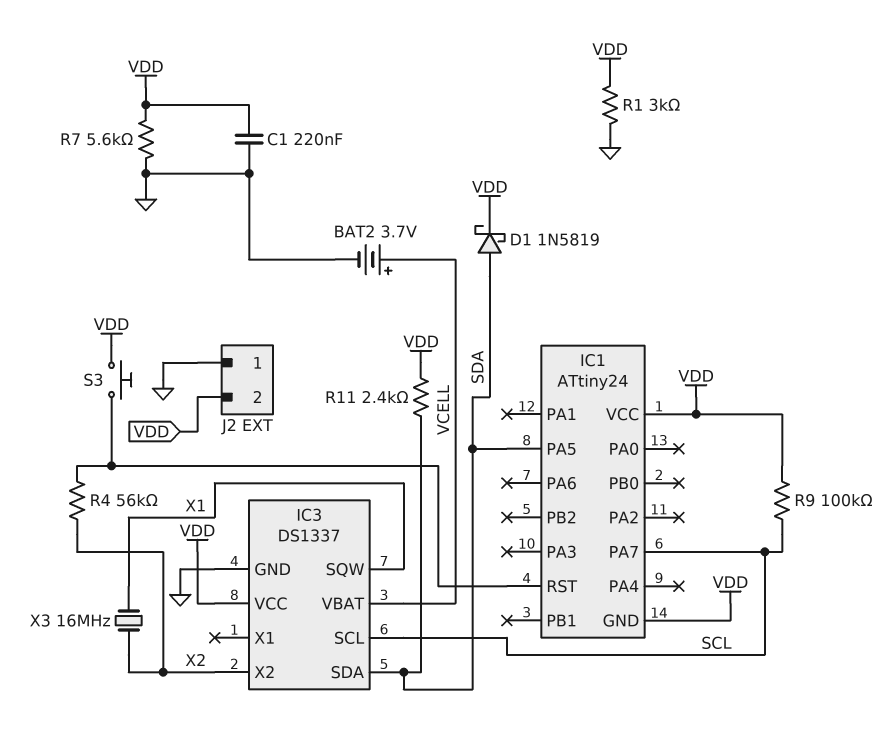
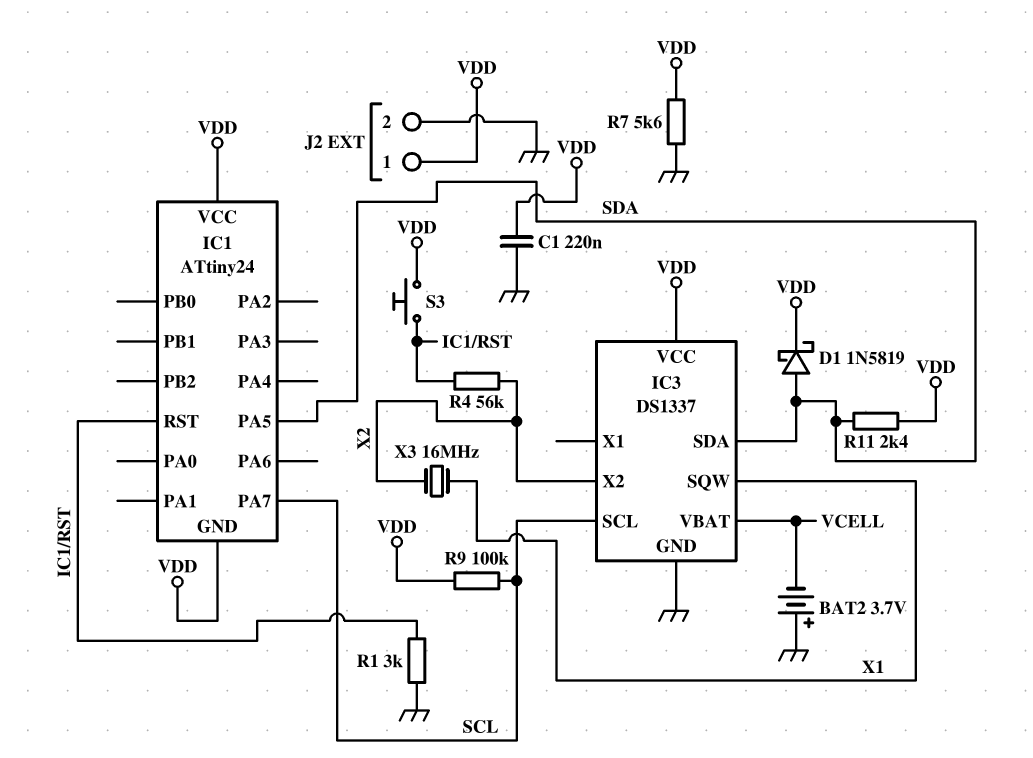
BAT2: 3.7V (plus VCELL, minus GND) -> 3.7V (plus GND, minus VCELL)
J2 pin 1: GND -> VDD
J2 pin 2: VDD -> GND
R1: 3k (GND, VDD) -> 3k (GND, IC1/RST)

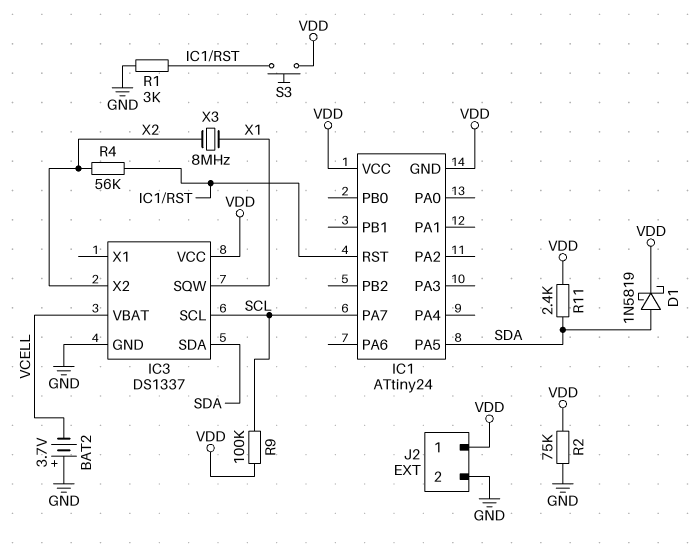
C1: 220nF (GND, VDD) -> none
R2: none -> 75k (GND, VDD)
R7: 5.6k (GND, VDD) -> none
X3: 16MHz (X1, X2) -> 8MHz (X1, X2)

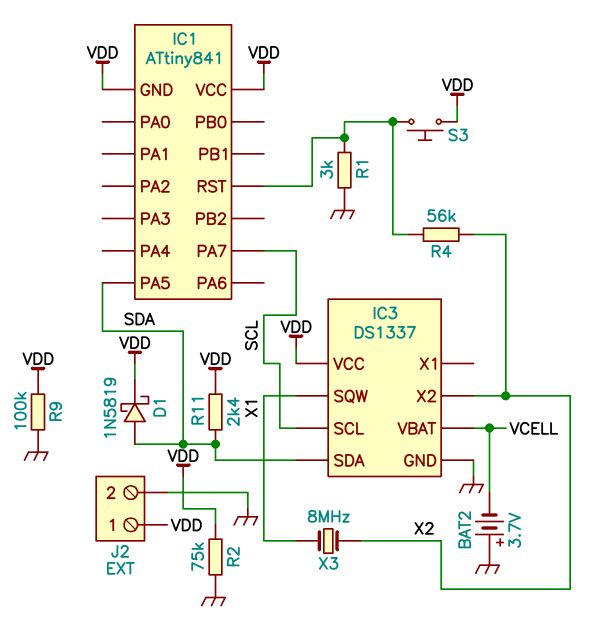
IC1: ATtiny24 -> ATtiny841
R9: 100k (SCL, VDD) -> 100k (GND, VDD)

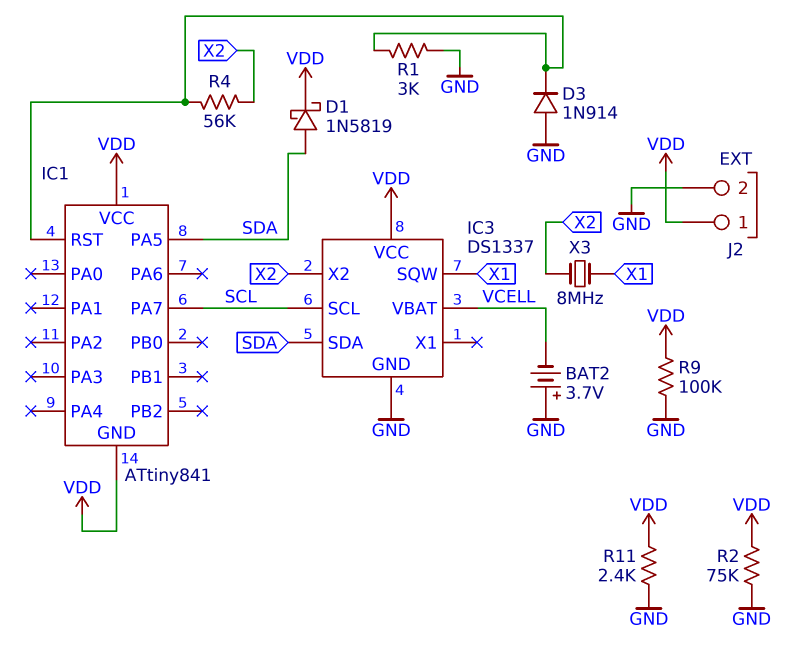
D3: none -> diode 1N914 (A GND, K IC1/RST)
R11: 2.4k (SDA, VDD) -> 2.4k (GND, VDD)
S3: button (IC1/RST, VDD) -> none

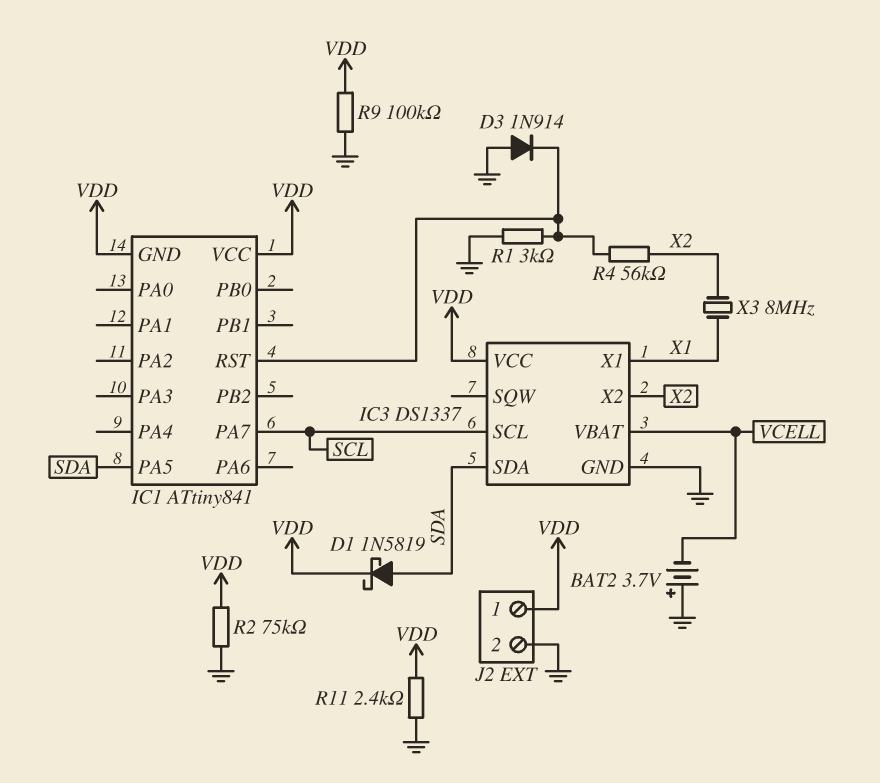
IC3 pin SQW: X1 -> none
IC3 pin X1: none -> X1

